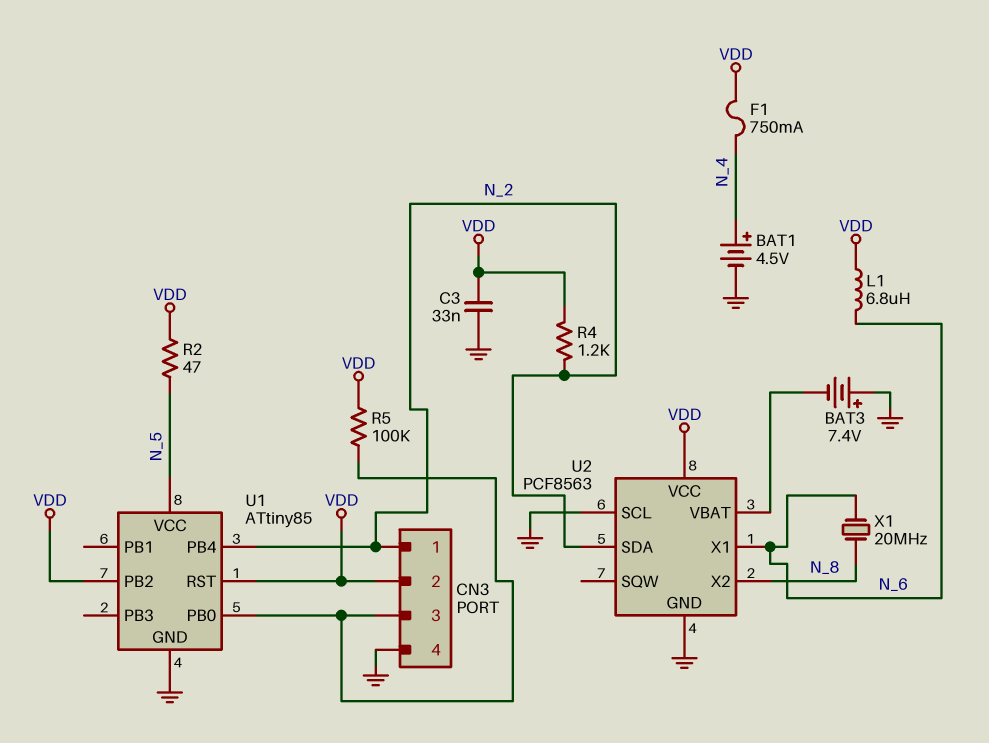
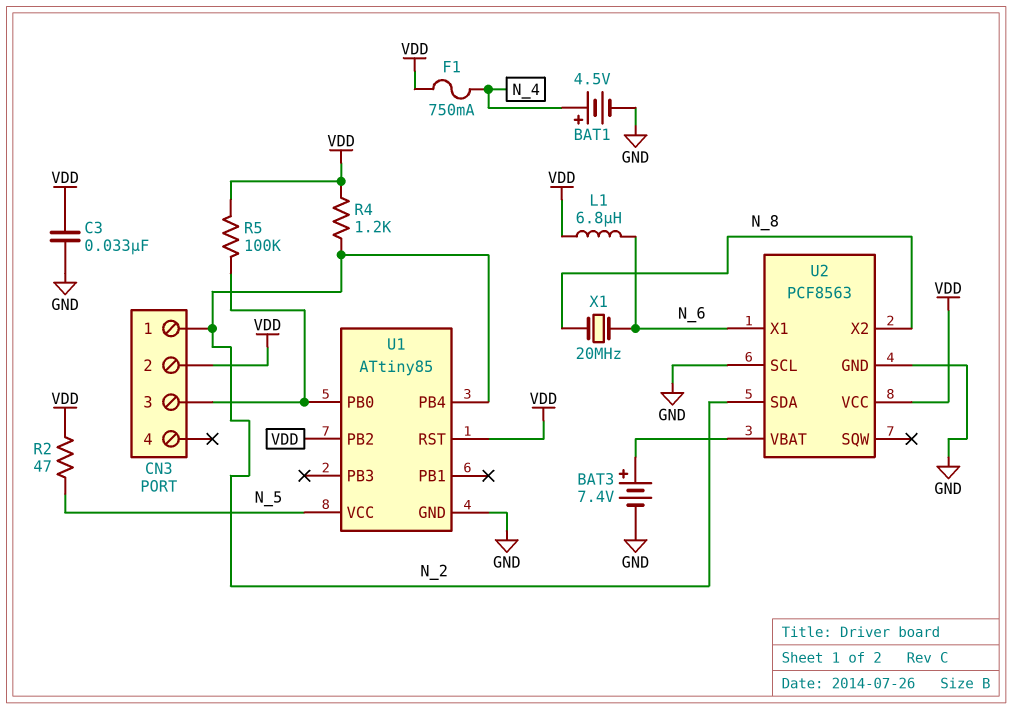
BAT3: 7.4V (plus GND, minus U2/VBAT) -> 7.4V (plus U2/VBAT, minus GND)
CN3 pin 4: GND -> none

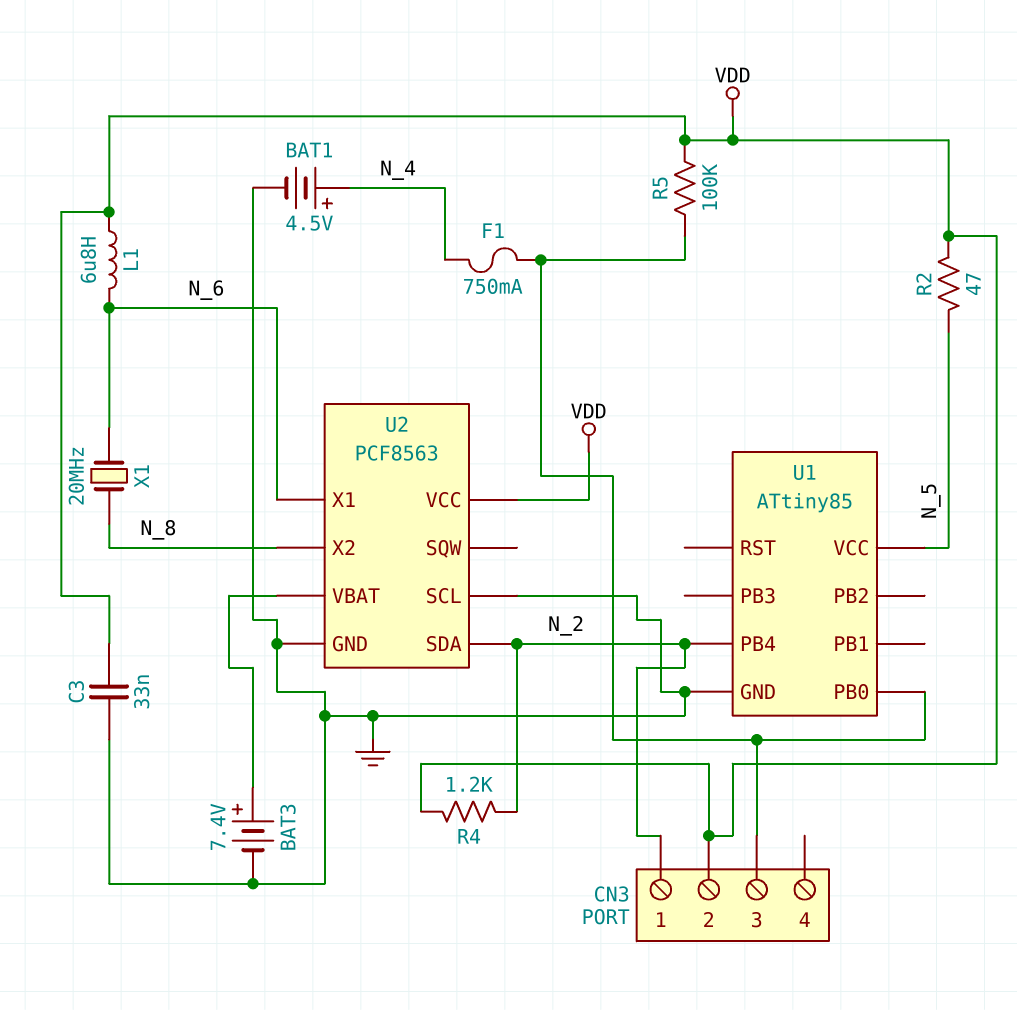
F1: 750mA (N_4, VDD) -> 750mA (CN3/3, N_4)
U1 pin PB2: VDD -> none
U1 pin RST: VDD -> none

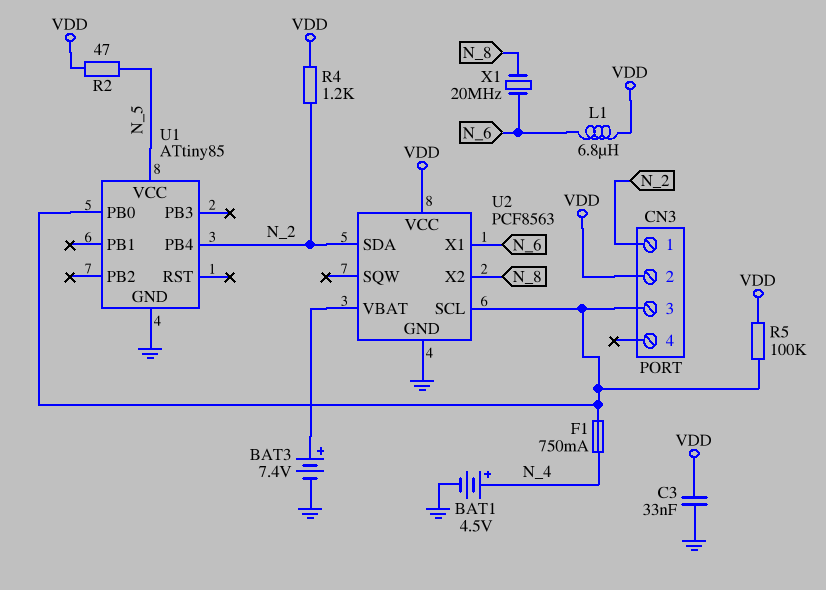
U2 pin SCL: GND -> CN3/3

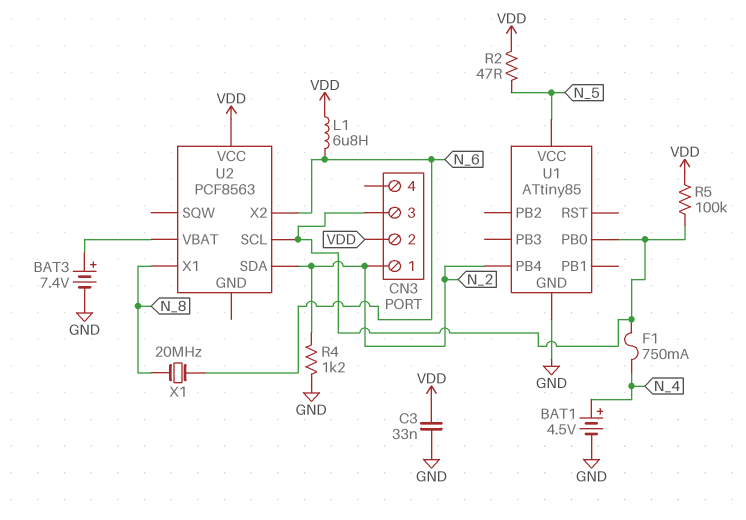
R4: 1.2k (N_2, VDD) -> 1.2k (GND, N_2)
U2 pin GND: GND -> none
U2 pin X1: N_6 -> N_8
U2 pin X2: N_8 -> N_6

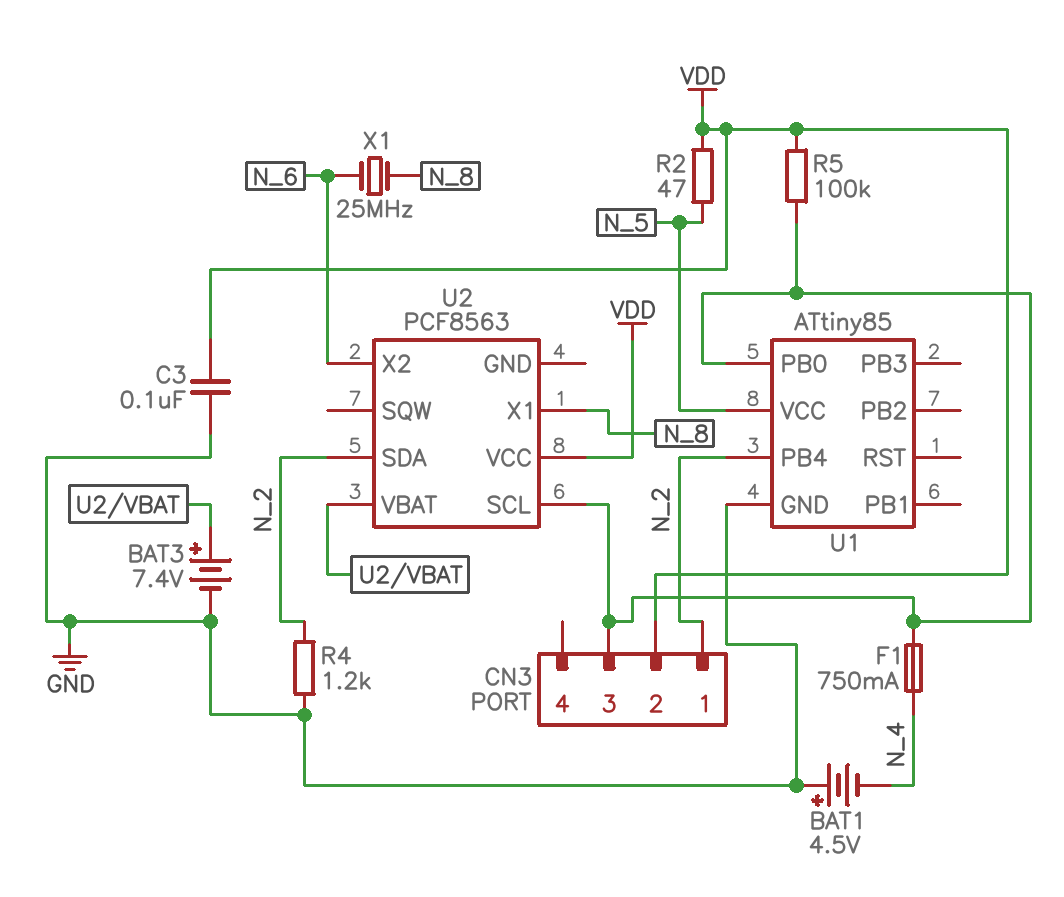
BAT1: 4.5V (plus N_4, minus GND) -> 4.5V (plus GND, minus N_4)
C3: 33nF (GND, VDD) -> 100nF (GND, VDD)
L1: 6.8uH (N_6, VDD) -> none
X1: 20MHz (N_6, N_8) -> 25MHz (N_6, N_8)

